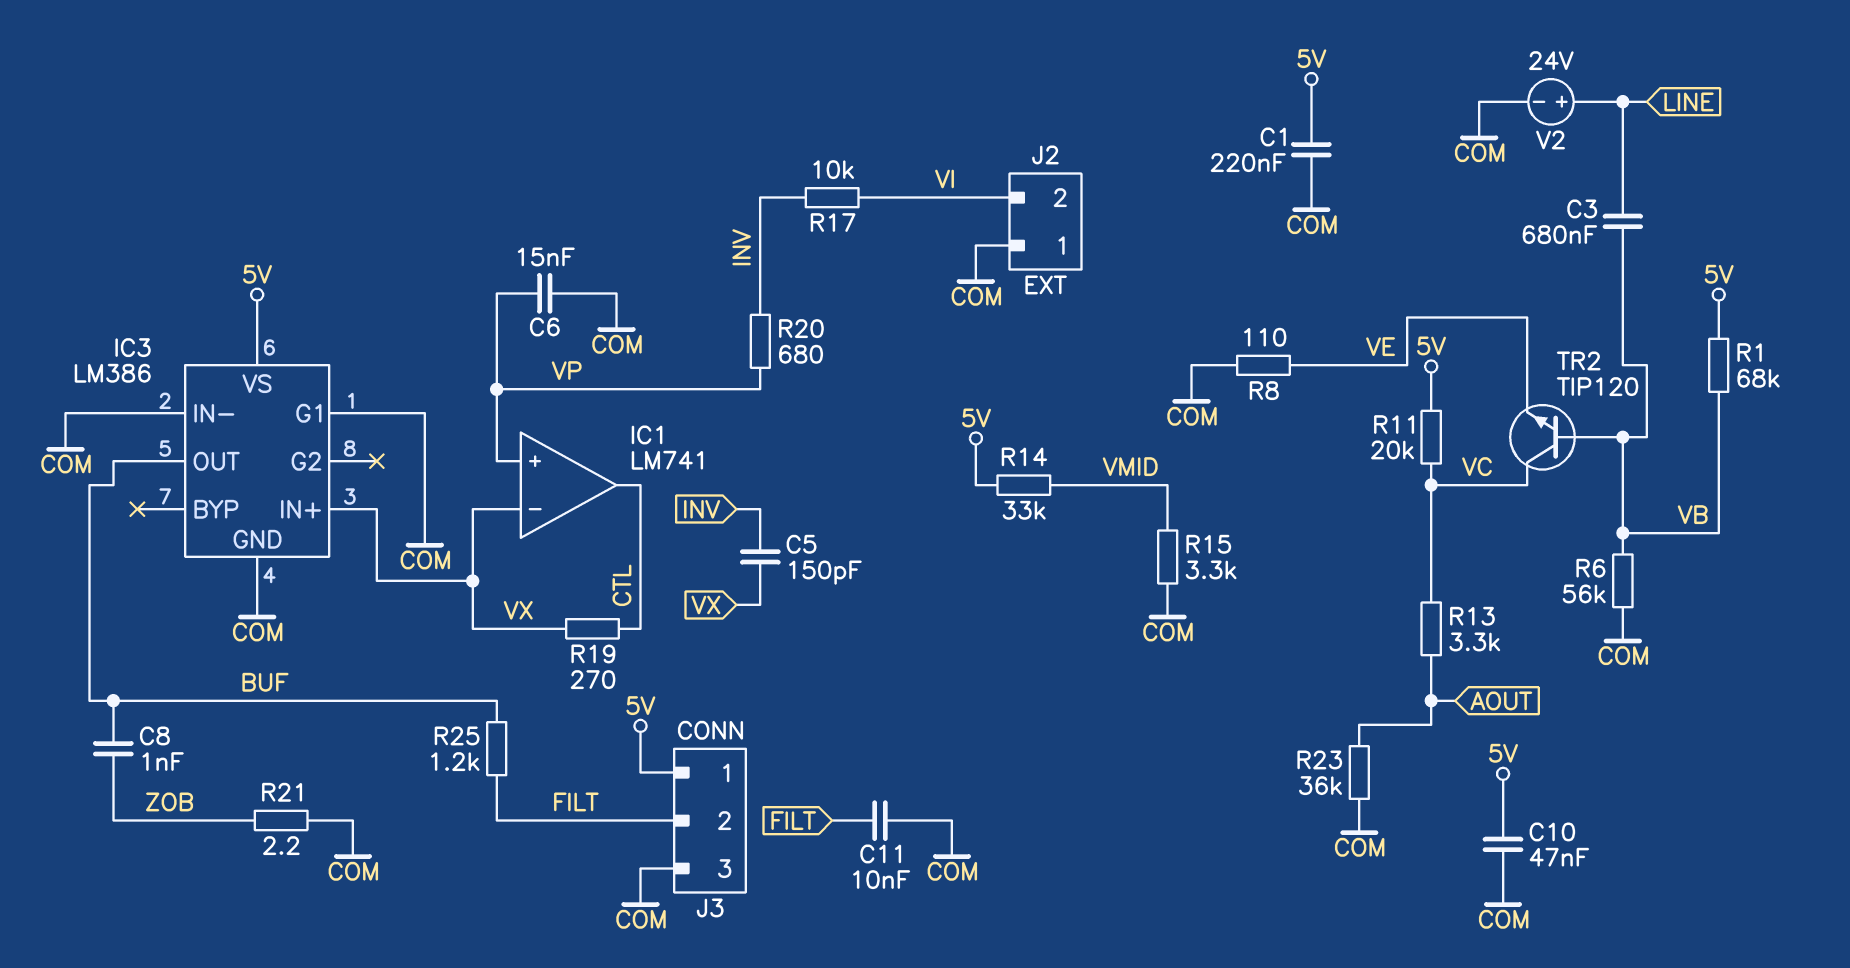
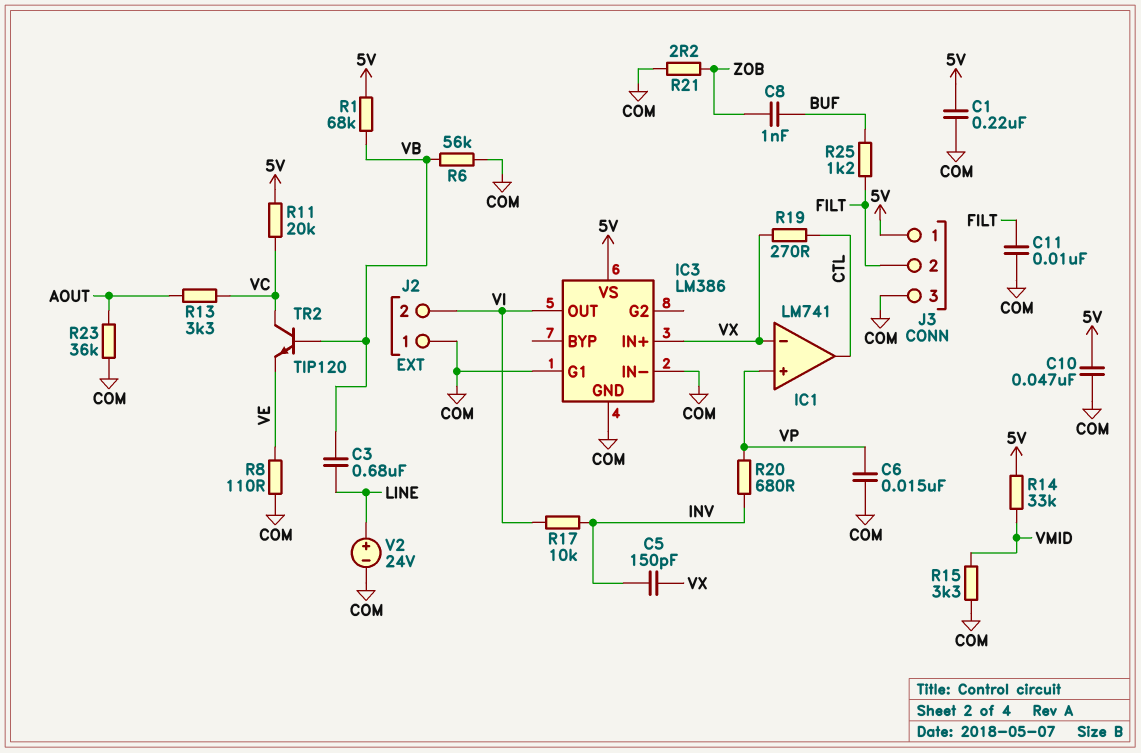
IC3 pin OUT: BUF -> VI

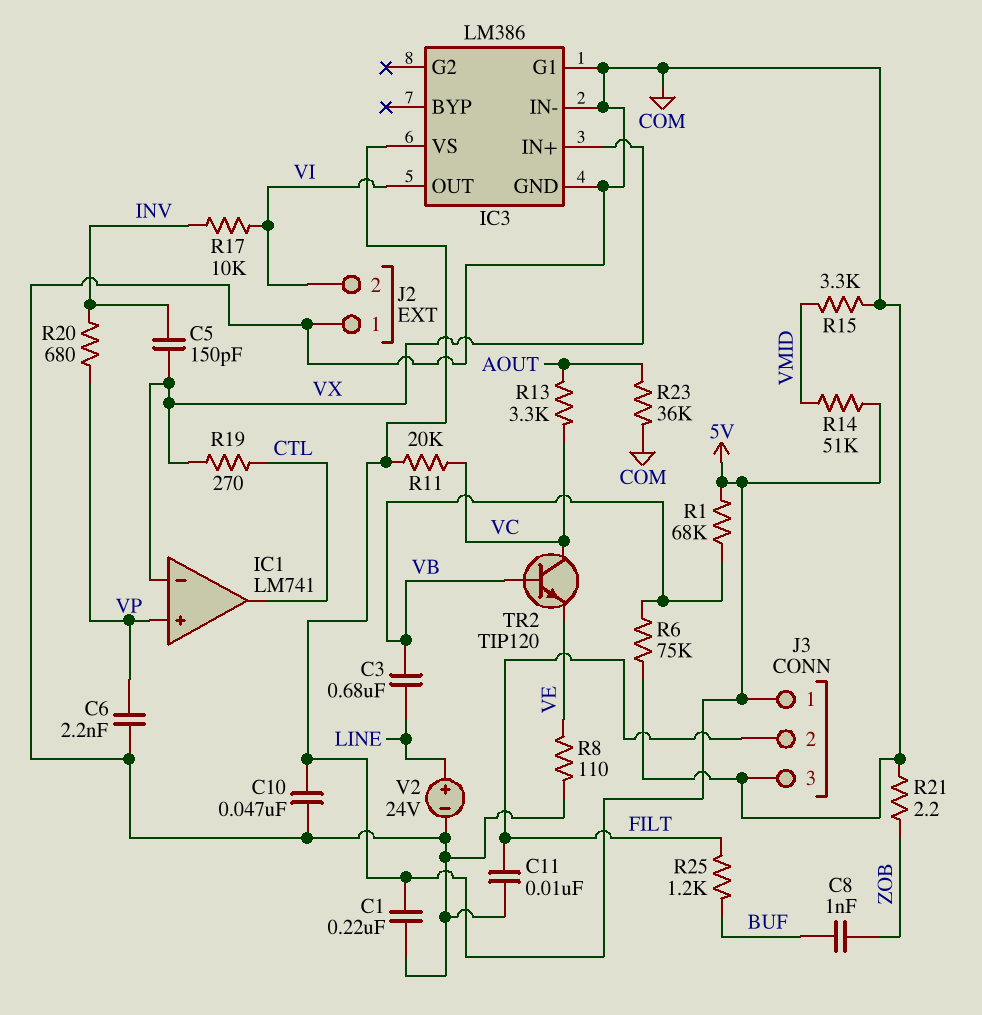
C6: 15nF (COM, VP) -> 2.2nF (COM, VP)
R6: 56k (COM, VB) -> 75k (COM, VB)
R14: 33k (5V, VMID) -> 51k (5V, VMID)

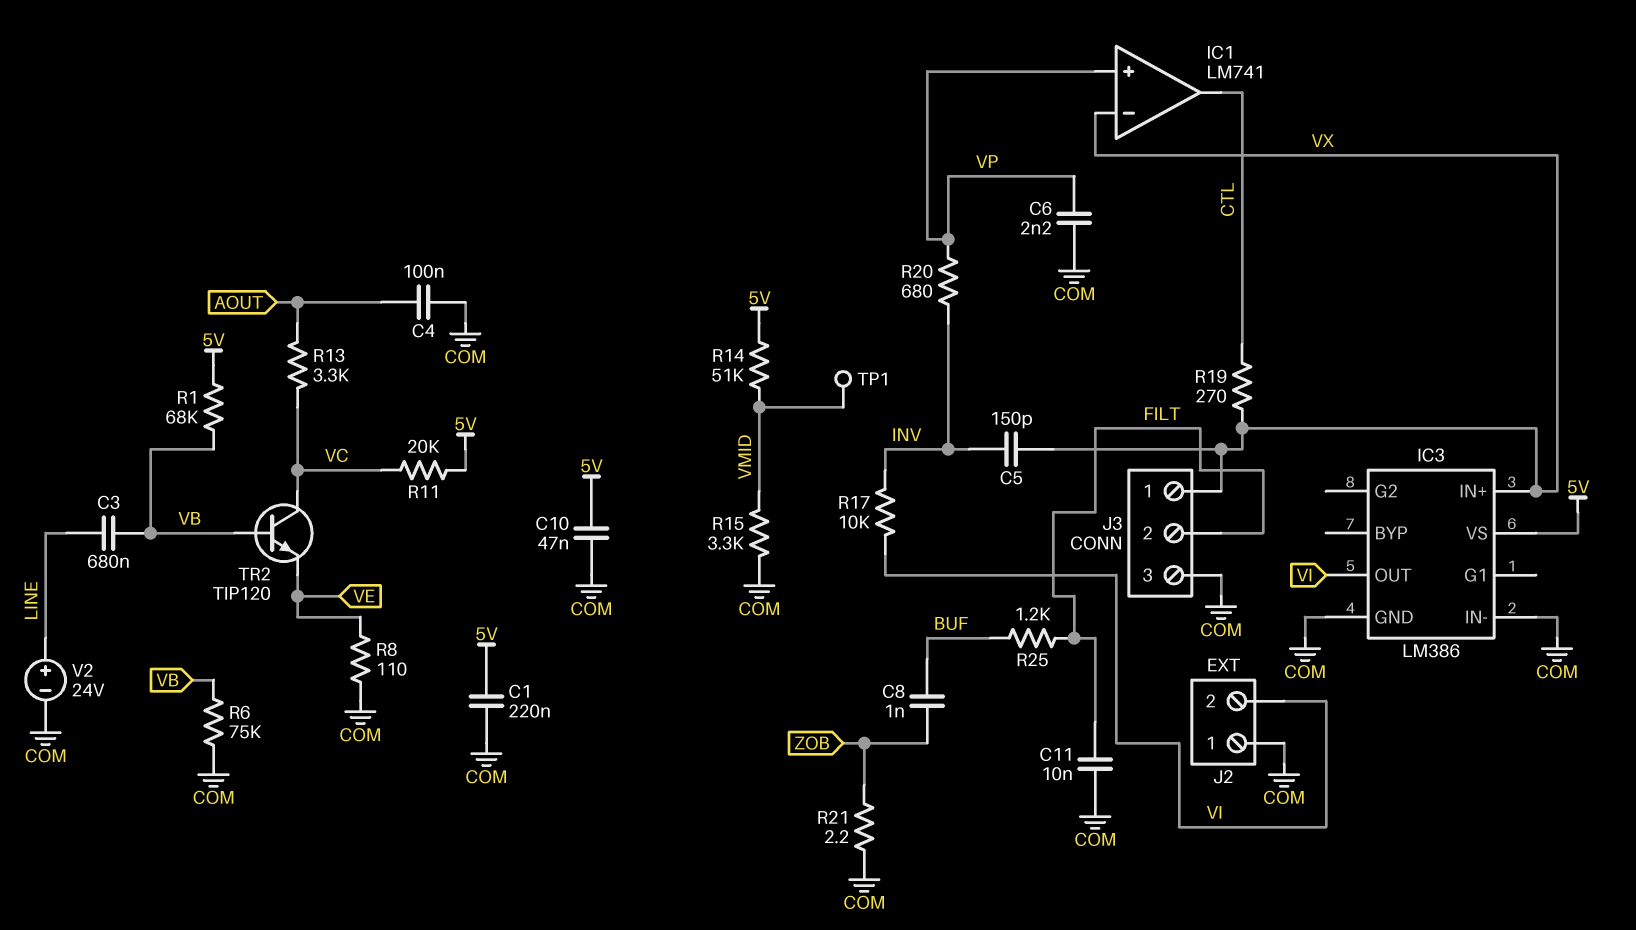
C4: none -> 100nF (AOUT, COM)
IC3 pin G1: COM -> none
J3 pin 1: 5V -> VX
R23: 36k (AOUT, COM) -> none
TP1: none -> test point (VMID)

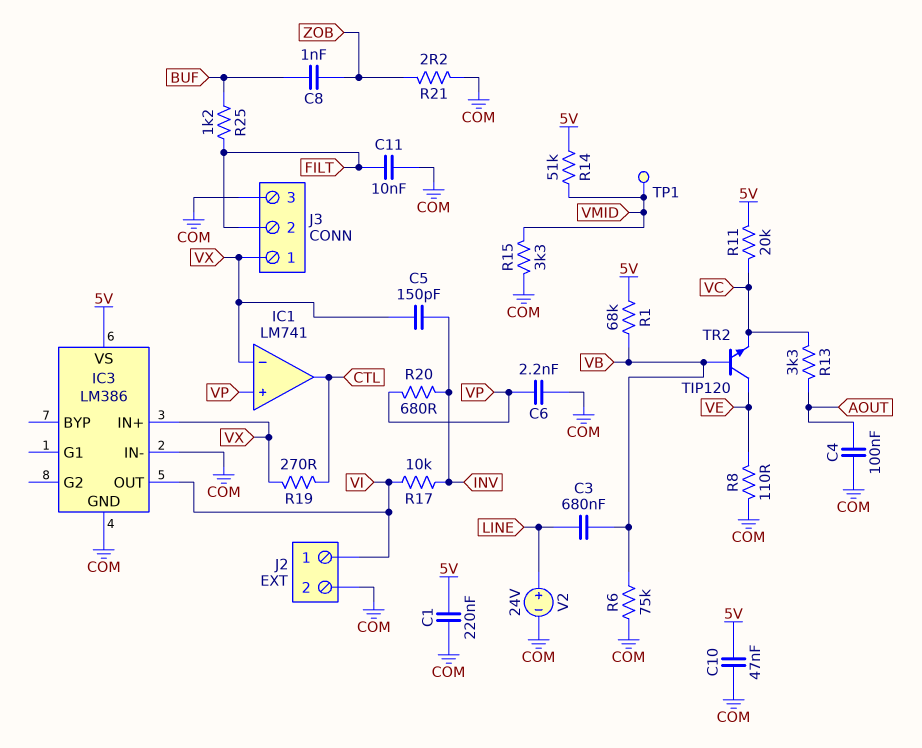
J2 pin 1: COM -> VI
J2 pin 2: VI -> COM
TR2: NPN TIP120 (B VB, C VC, E VE) -> NPN TIP120 (B VB, C VE, E VC)

